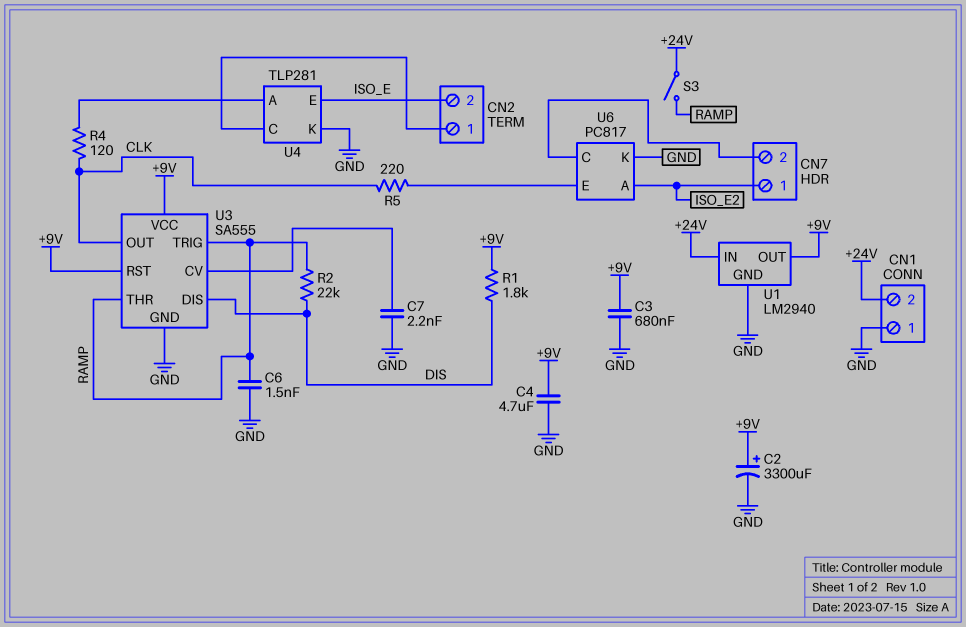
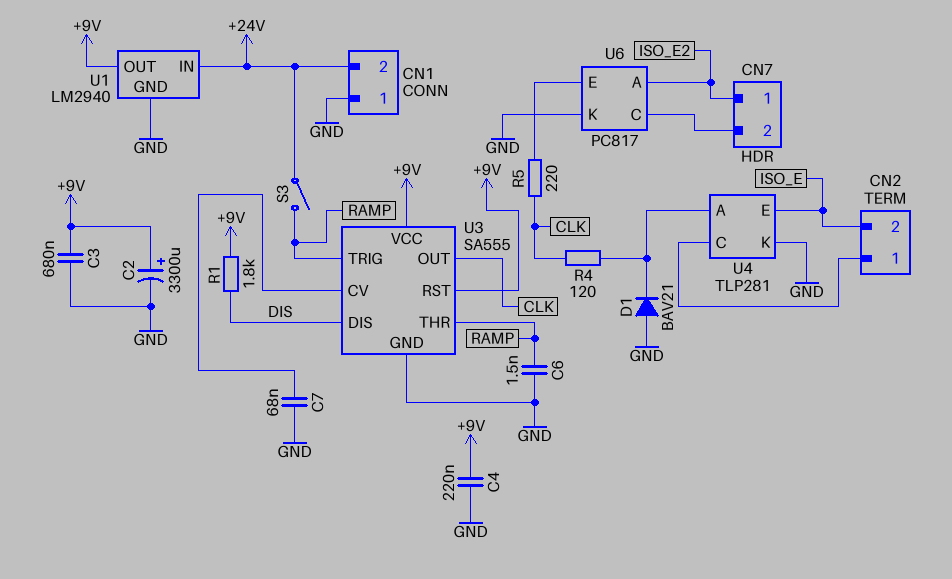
C4: 4.7uF (+9V, GND) -> 220nF (+9V, GND)
C7: 2.2nF (GND, U3/CV) -> 68nF (GND, U3/CV)
D1: none -> diode BAV21 (A GND, K U4/A)
R2: 22k (DIS, RAMP) -> none

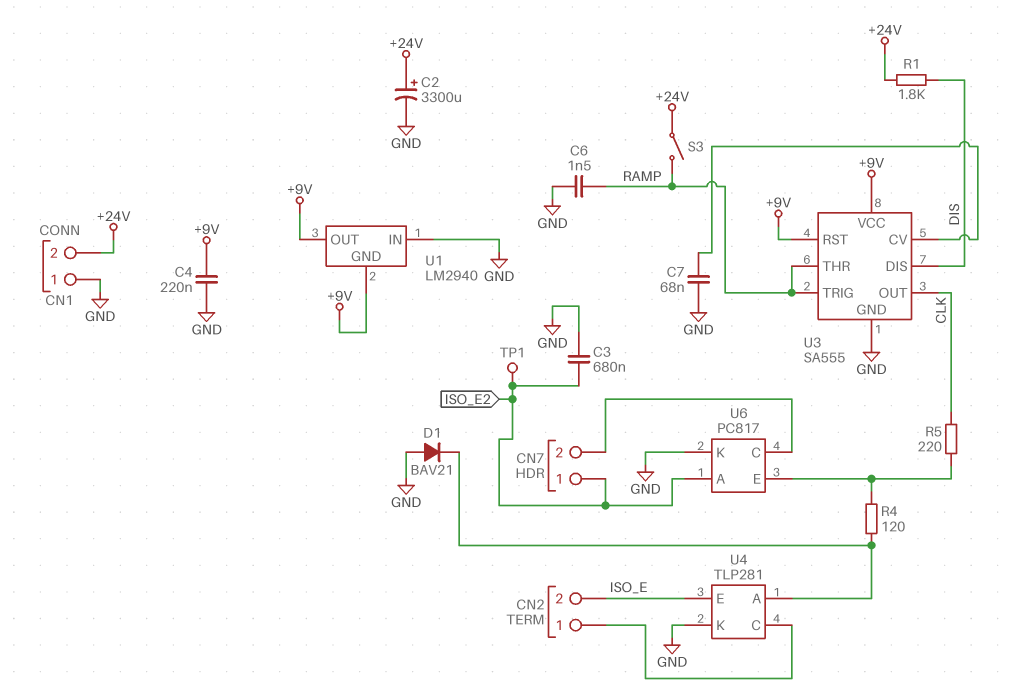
C2: 3300uF (plus +9V, minus GND) -> 3300uF (plus +24V, minus GND)
C3: 680nF (+9V, GND) -> 680nF (GND, ISO_E2)
R1: 1.8k (+9V, DIS) -> 1.8k (+24V, DIS)
R4: 120 (CLK, U4/A) -> 120 (U4/A, U6/E)
TP1: none -> test point (ISO_E2)
U1 pin GND: GND -> +9V
U1 pin IN: +24V -> GND

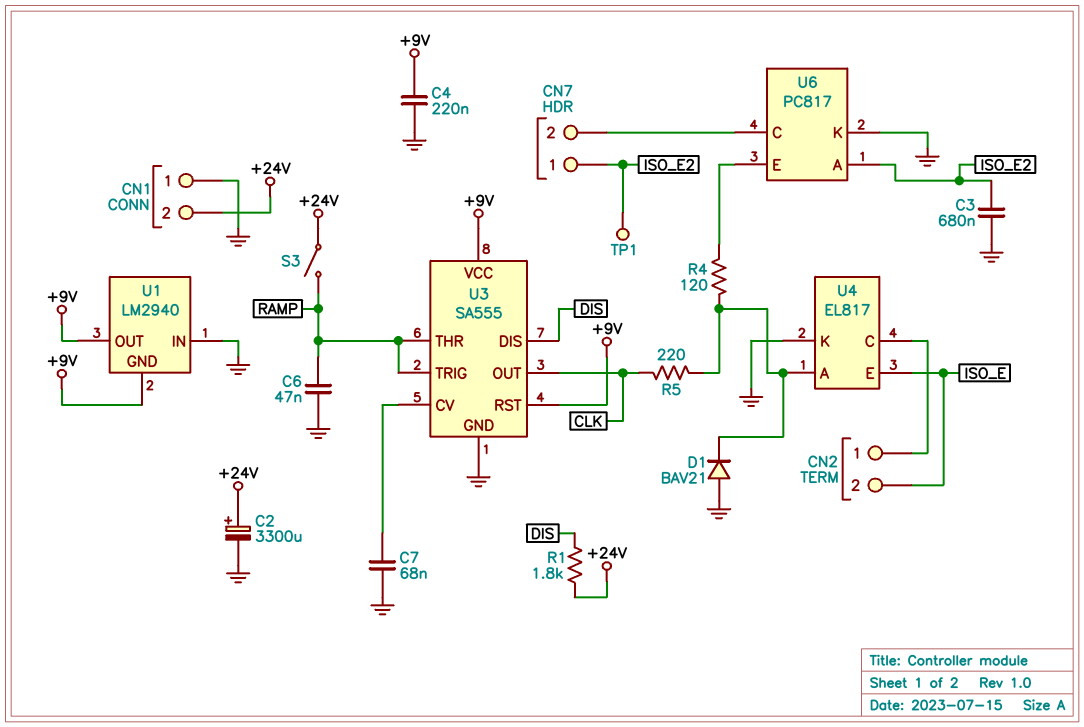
C6: 1.5nF (GND, RAMP) -> 47nF (GND, RAMP)
R5: 220 (CLK, U6/E) -> 220 (CLK, U4/A)
U4: TLP281 -> EL817

